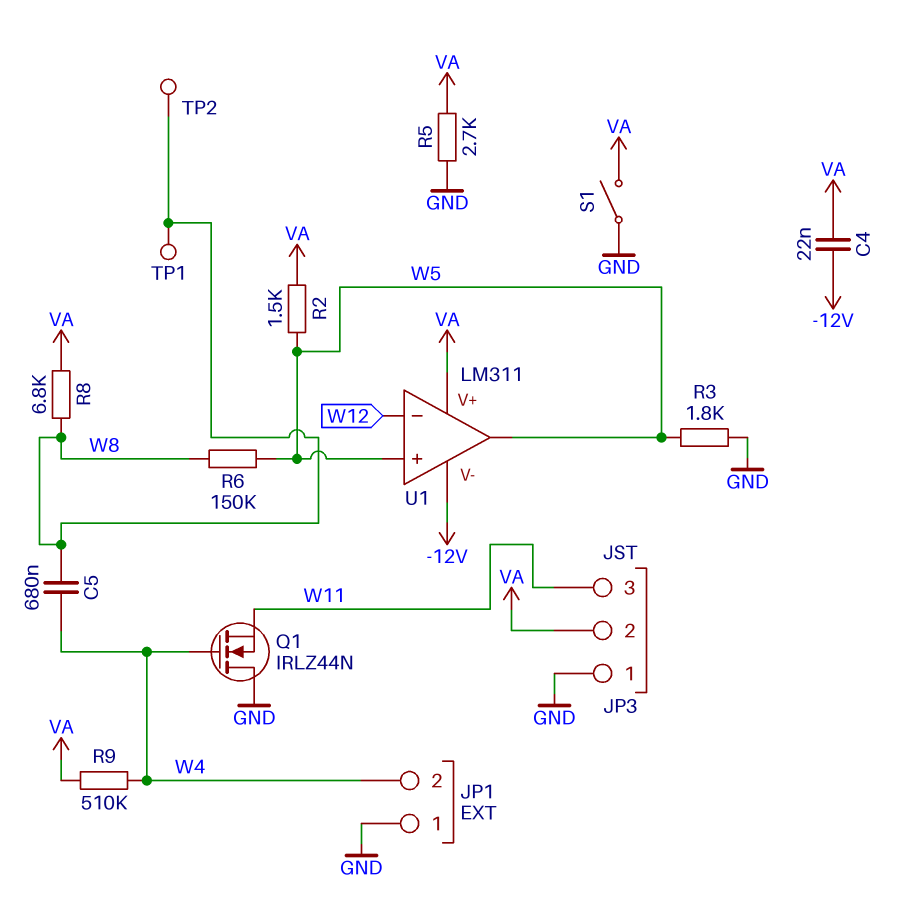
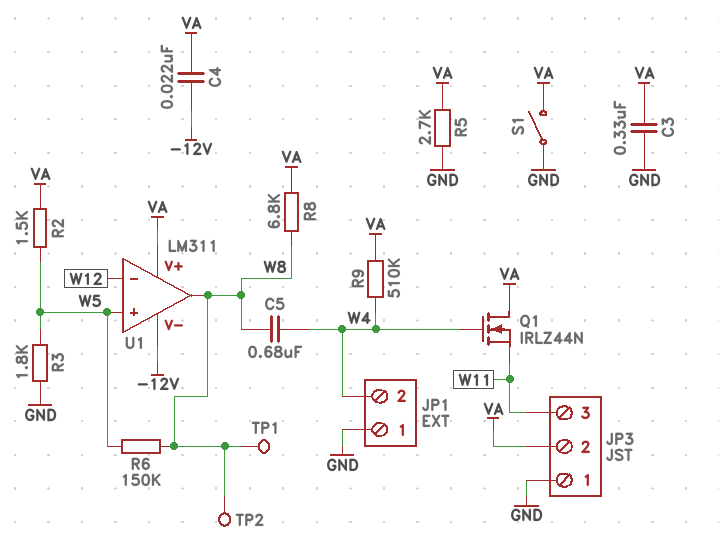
C3: none -> 330nF (GND, VA)
Q1: NMOS IRLZ44N (G W4, D GND, S W11) -> NMOS IRLZ44N (G W4, D VA, S W11)
U1 pin out: W5 -> W8

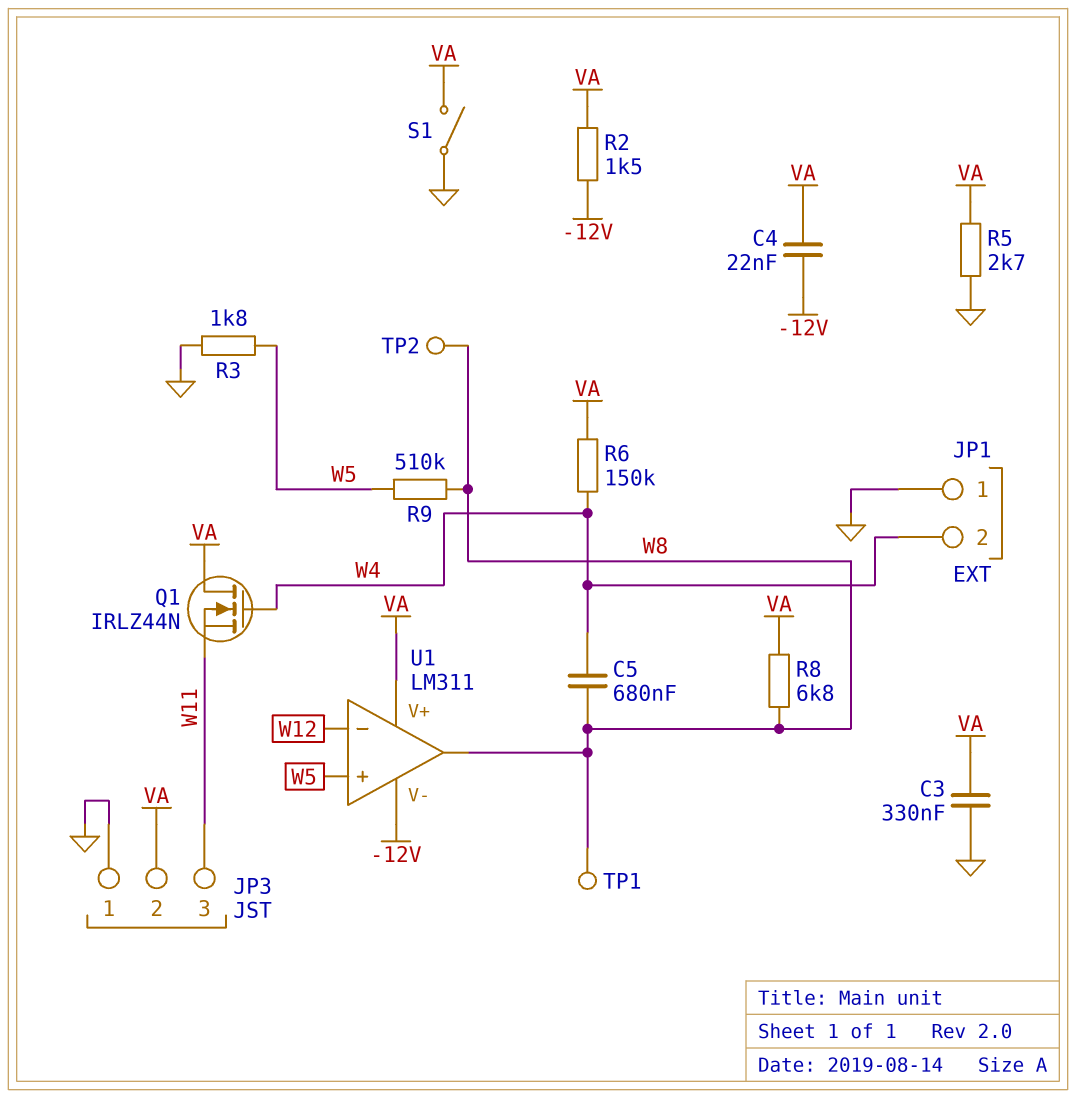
R2: 1.5k (VA, W5) -> 1.5k (-12V, VA)
R6: 150k (W5, W8) -> 150k (VA, W4)
R9: 510k (VA, W4) -> 510k (W5, W8)

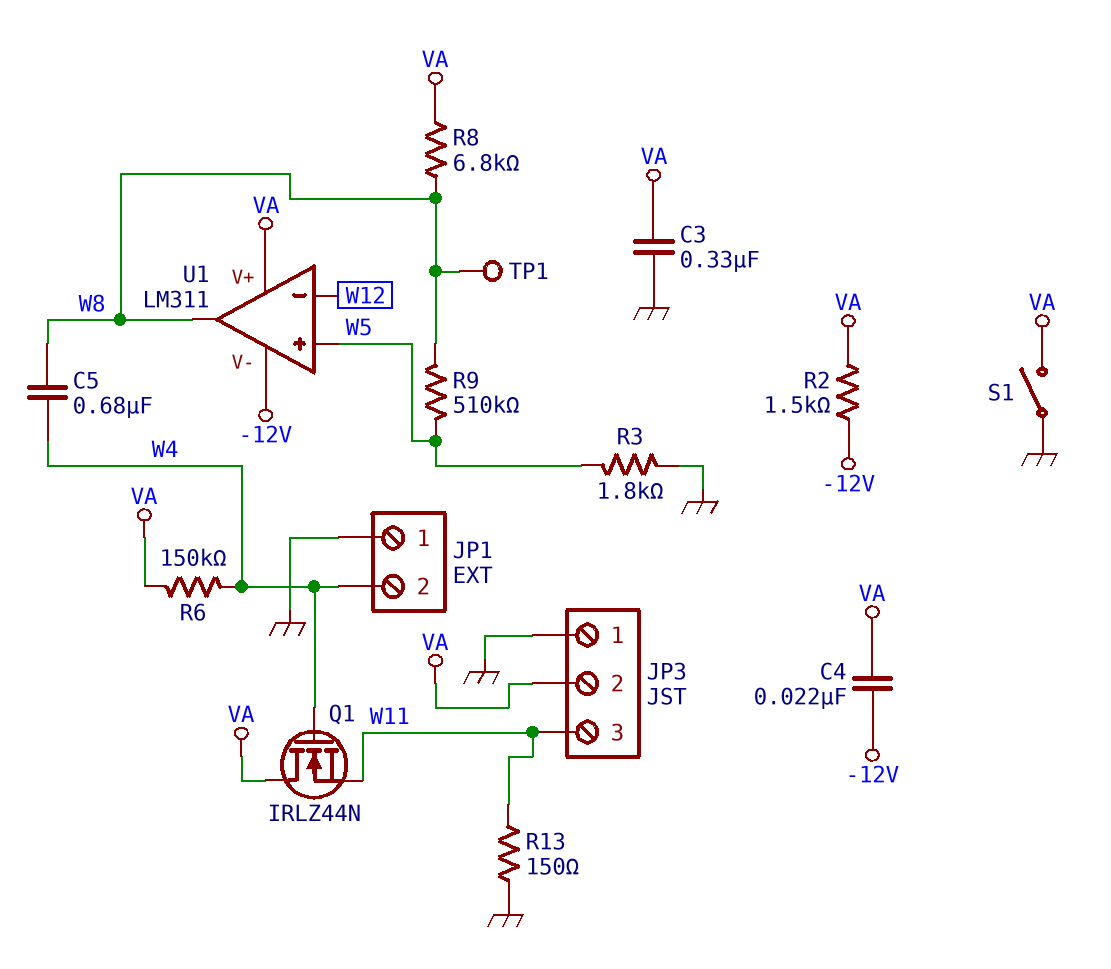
R5: 2.7k (GND, VA) -> none
R13: none -> 150 (GND, W11)
TP2: test point (W8) -> none

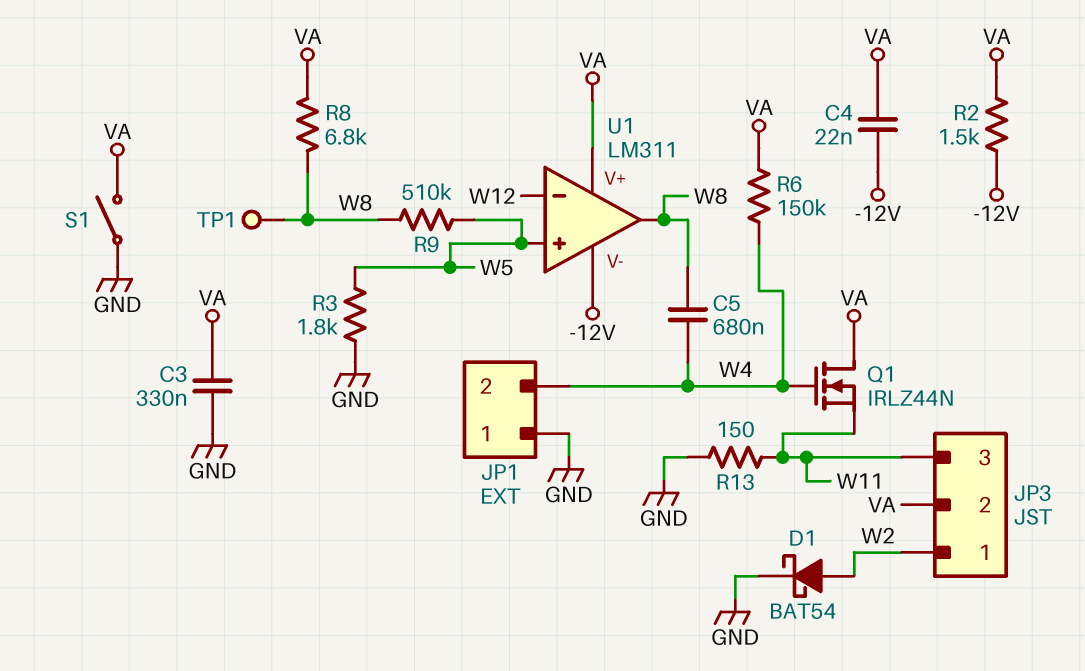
D1: none -> schottky BAT54 (A W2, K GND)
JP3 pin 1: GND -> W2

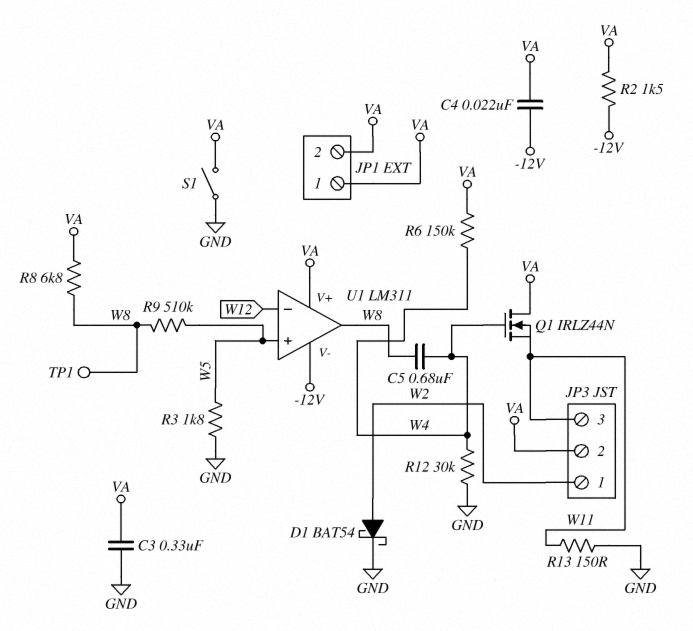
JP1 pin 1: GND -> VA
JP1 pin 2: W4 -> VA
R12: none -> 30k (GND, W4)

